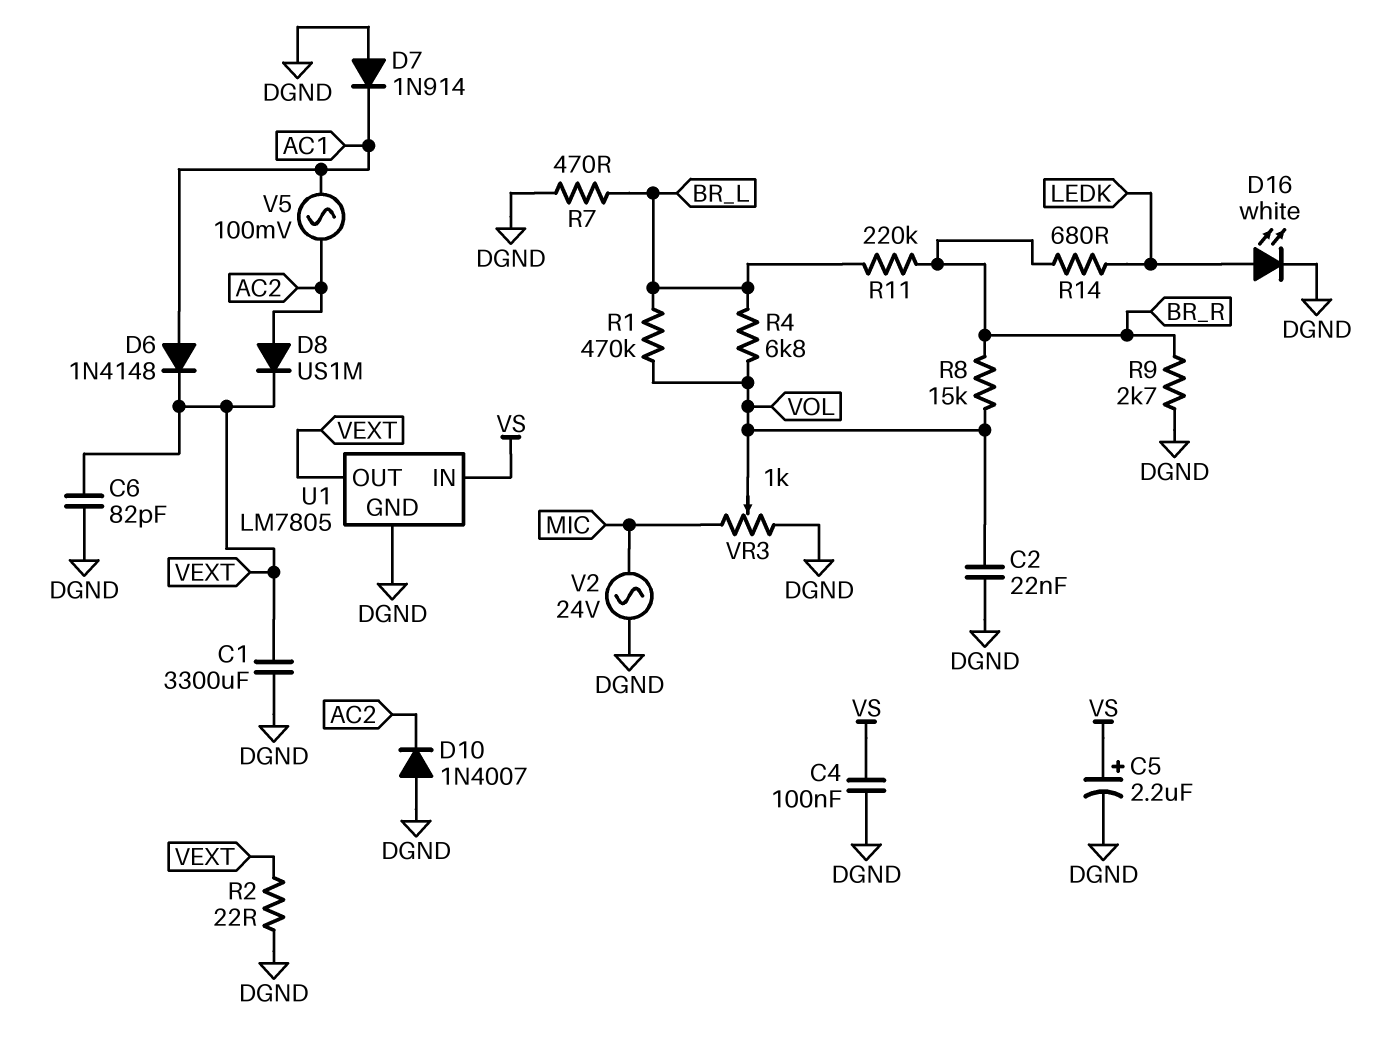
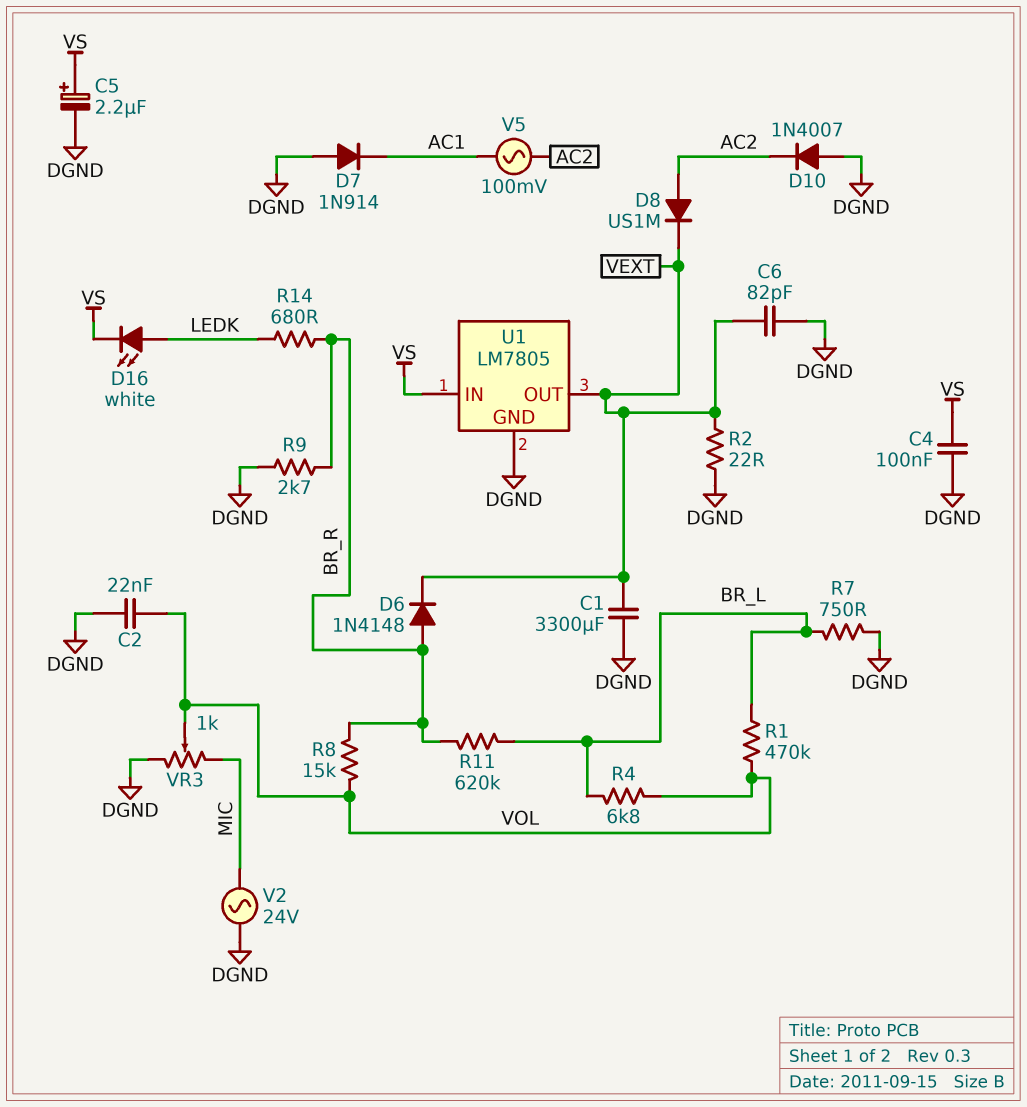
D6: diode 1N4148 (A AC1, K VEXT) -> diode 1N4148 (A BR_R, K VEXT)
D16: LED white (A LEDK, K DGND) -> LED white (A LEDK, K VS)
R7: 470 (BR_L, DGND) -> 750 (BR_L, DGND)
R11: 220k (BR_L, BR_R) -> 620k (BR_L, BR_R)

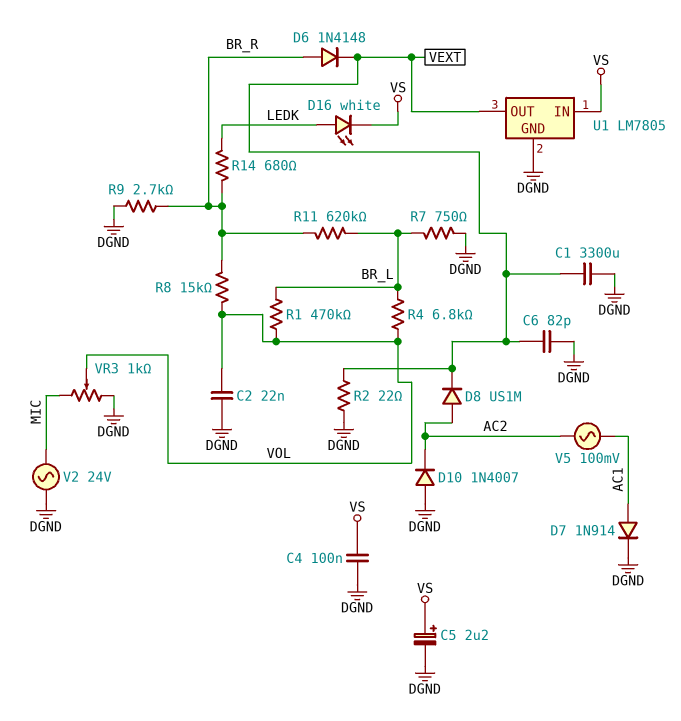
D7: diode 1N914 (A DGND, K AC1) -> diode 1N914 (A AC1, K DGND)

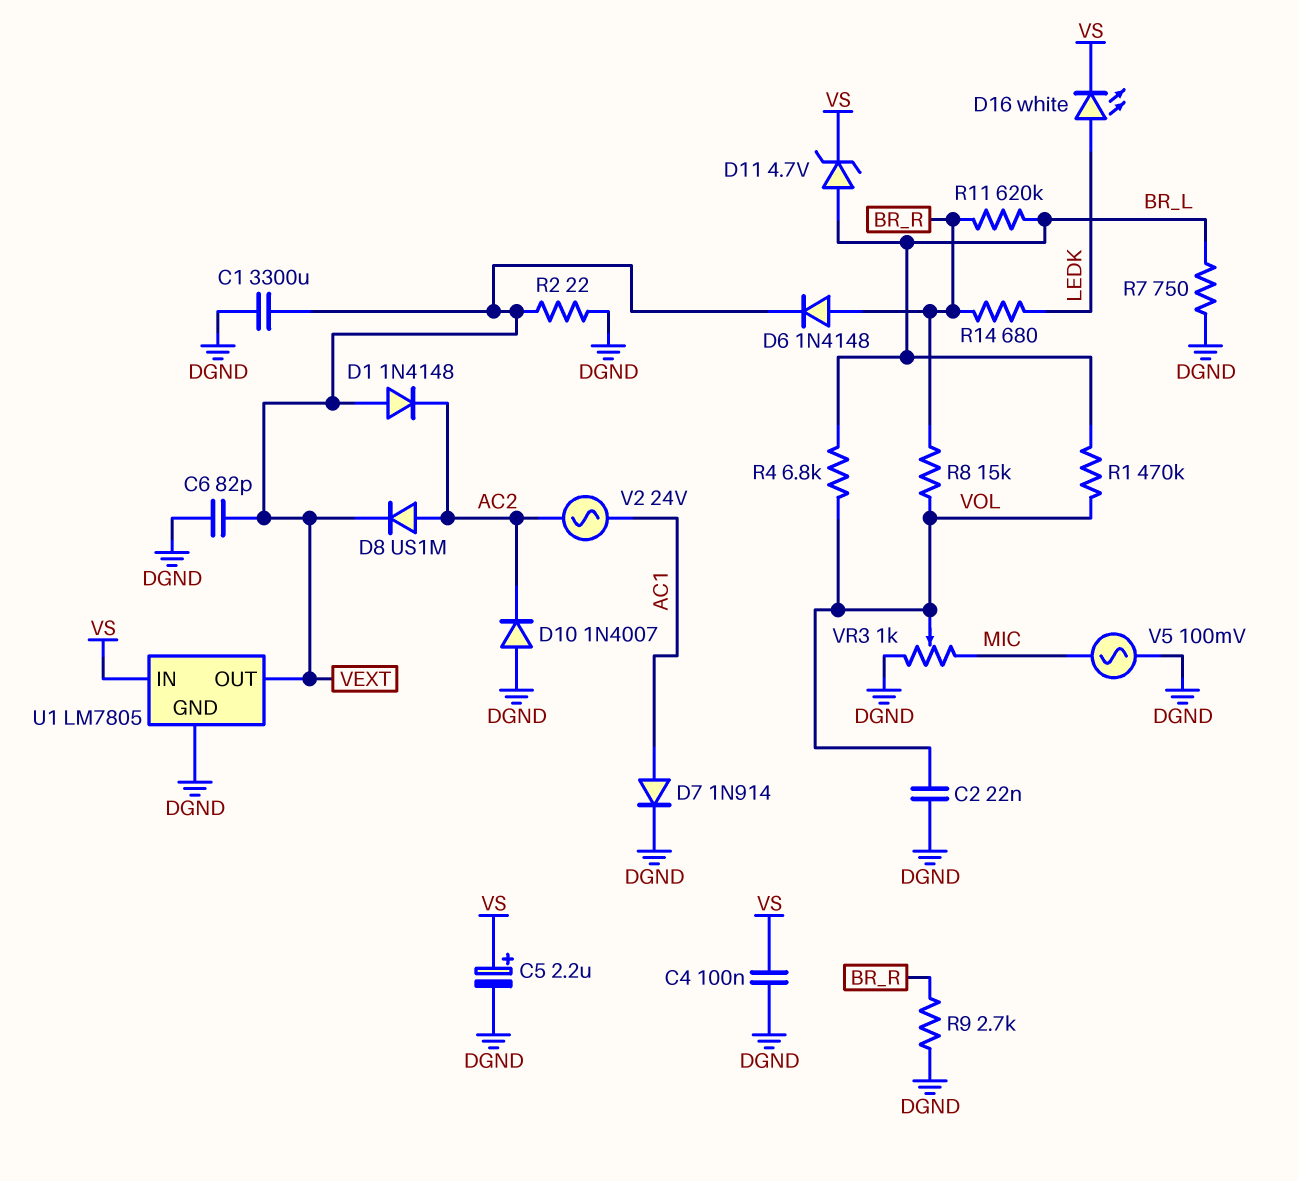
D1: none -> diode 1N4148 (A VEXT, K AC2)
D11: none -> zener 4.7V (A BR_L, K VS)
V2: AC 24V (DGND, MIC) -> AC 24V (AC1, AC2)
V5: AC 100mV (AC1, AC2) -> AC 100mV (DGND, MIC)

